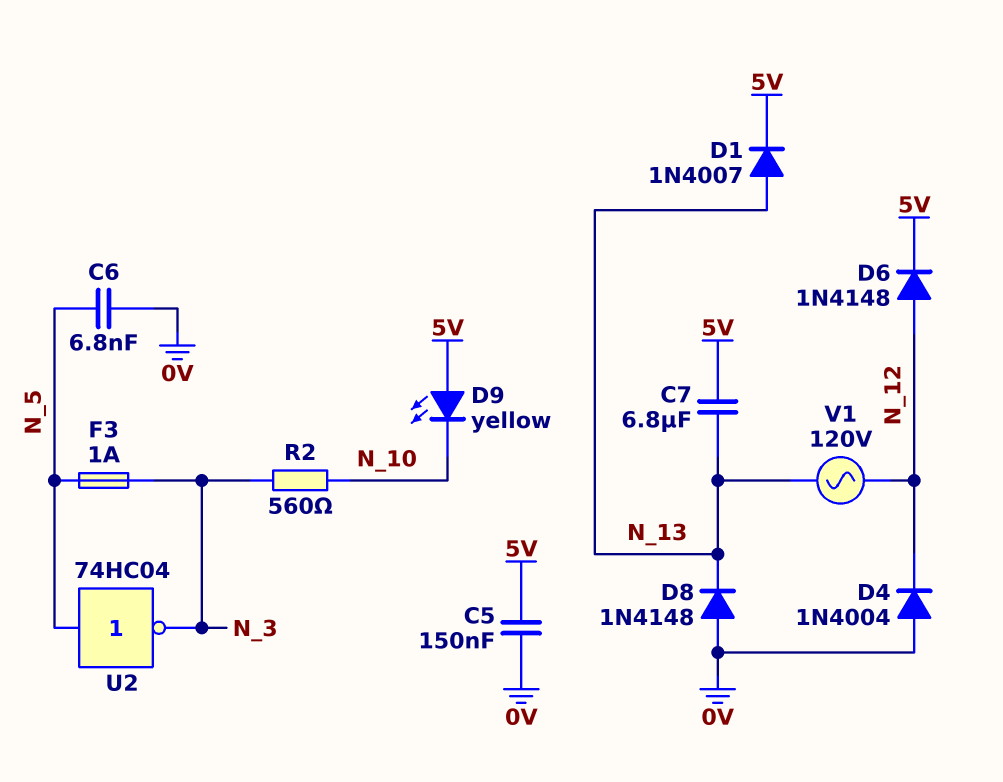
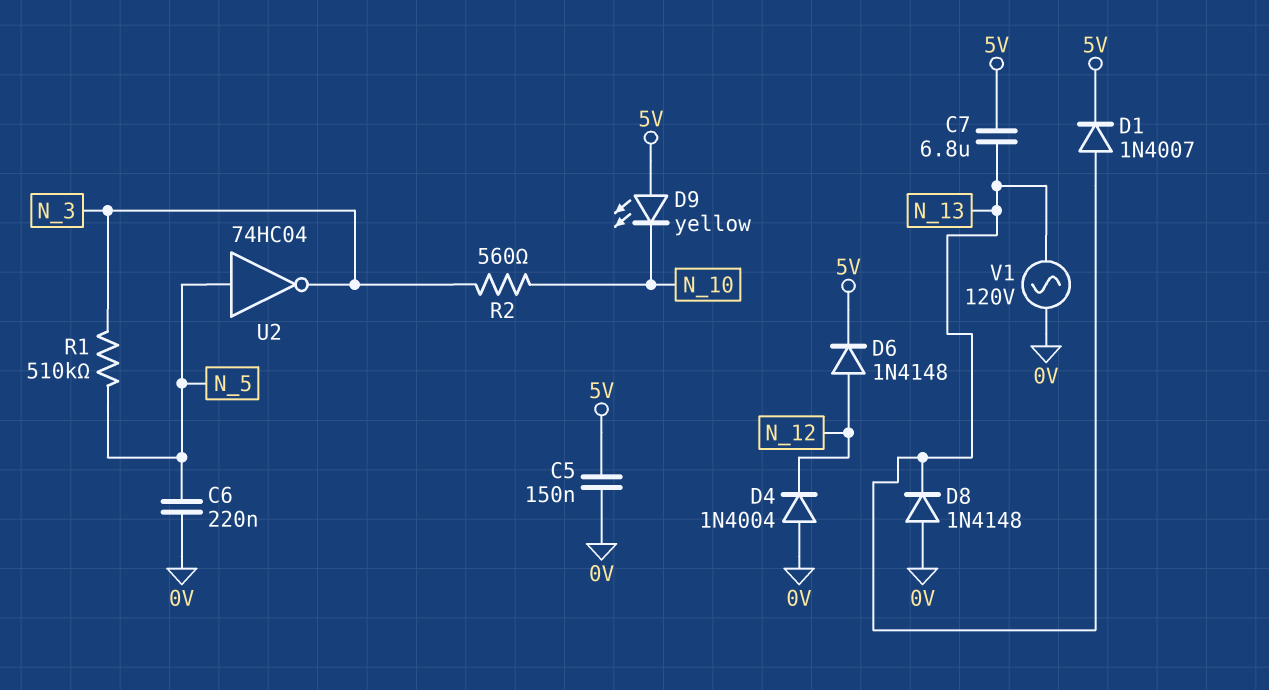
C6: 6.8nF (0V, N_5) -> 220nF (0V, N_5)
F3: 1A (N_3, N_5) -> none
R1: none -> 510k (N_3, N_5)
V1: AC 120V (N_12, N_13) -> AC 120V (0V, N_13)

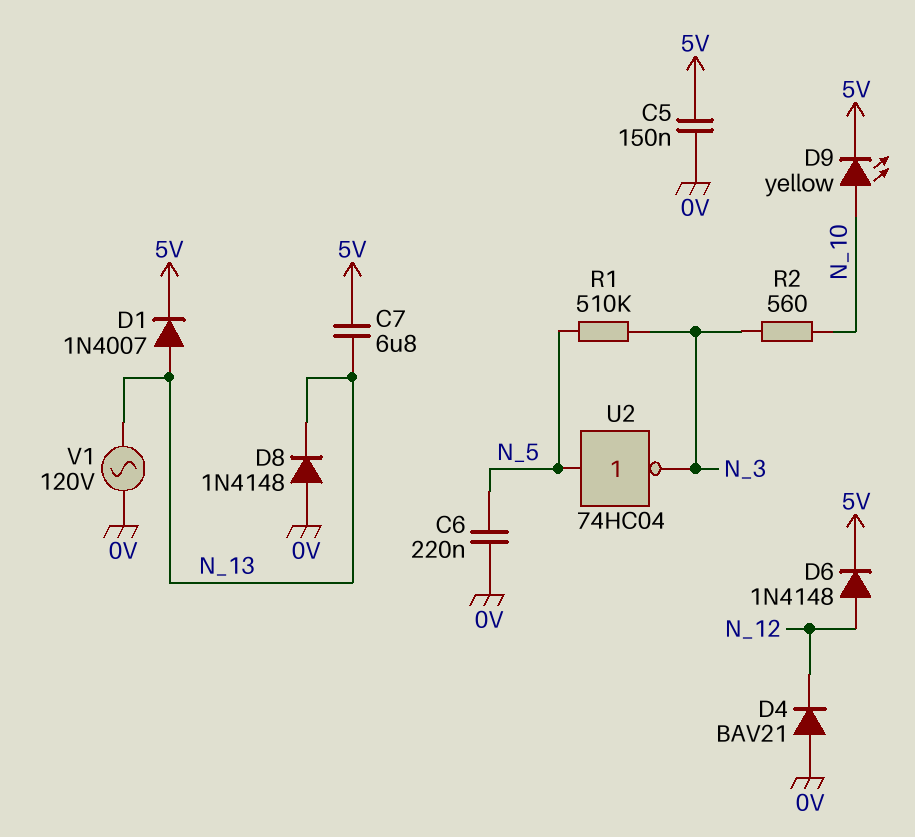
D4: diode 1N4004 (A 0V, K N_12) -> diode BAV21 (A 0V, K N_12)
D9: LED yellow (A 5V, K N_10) -> LED yellow (A N_10, K 5V)

